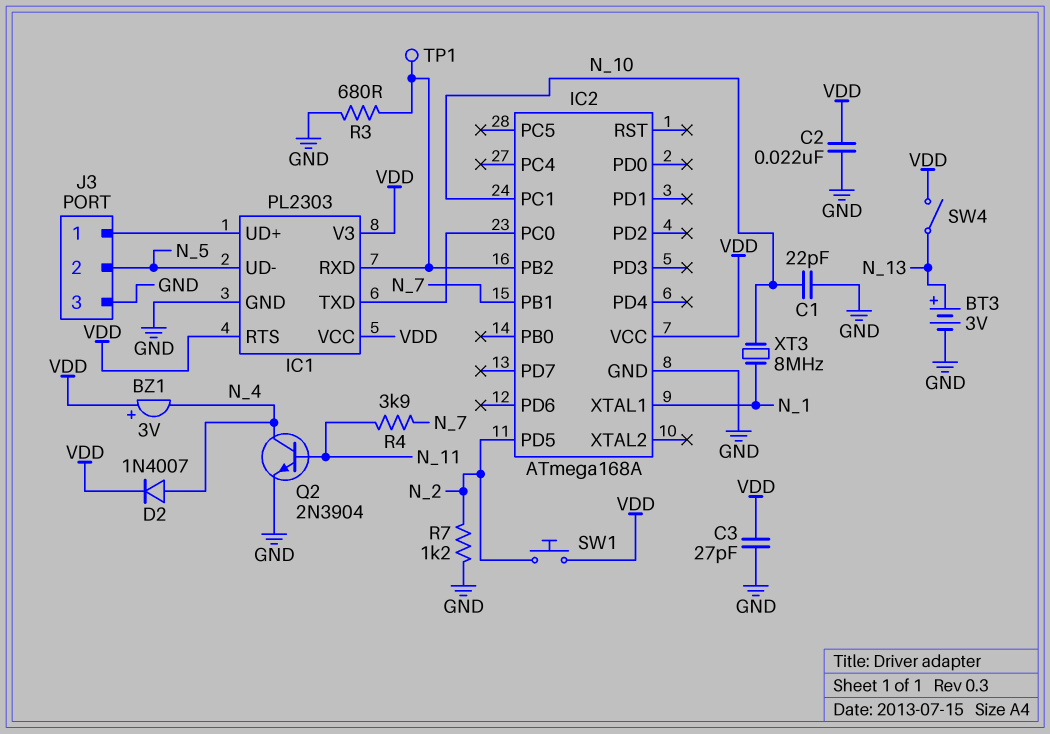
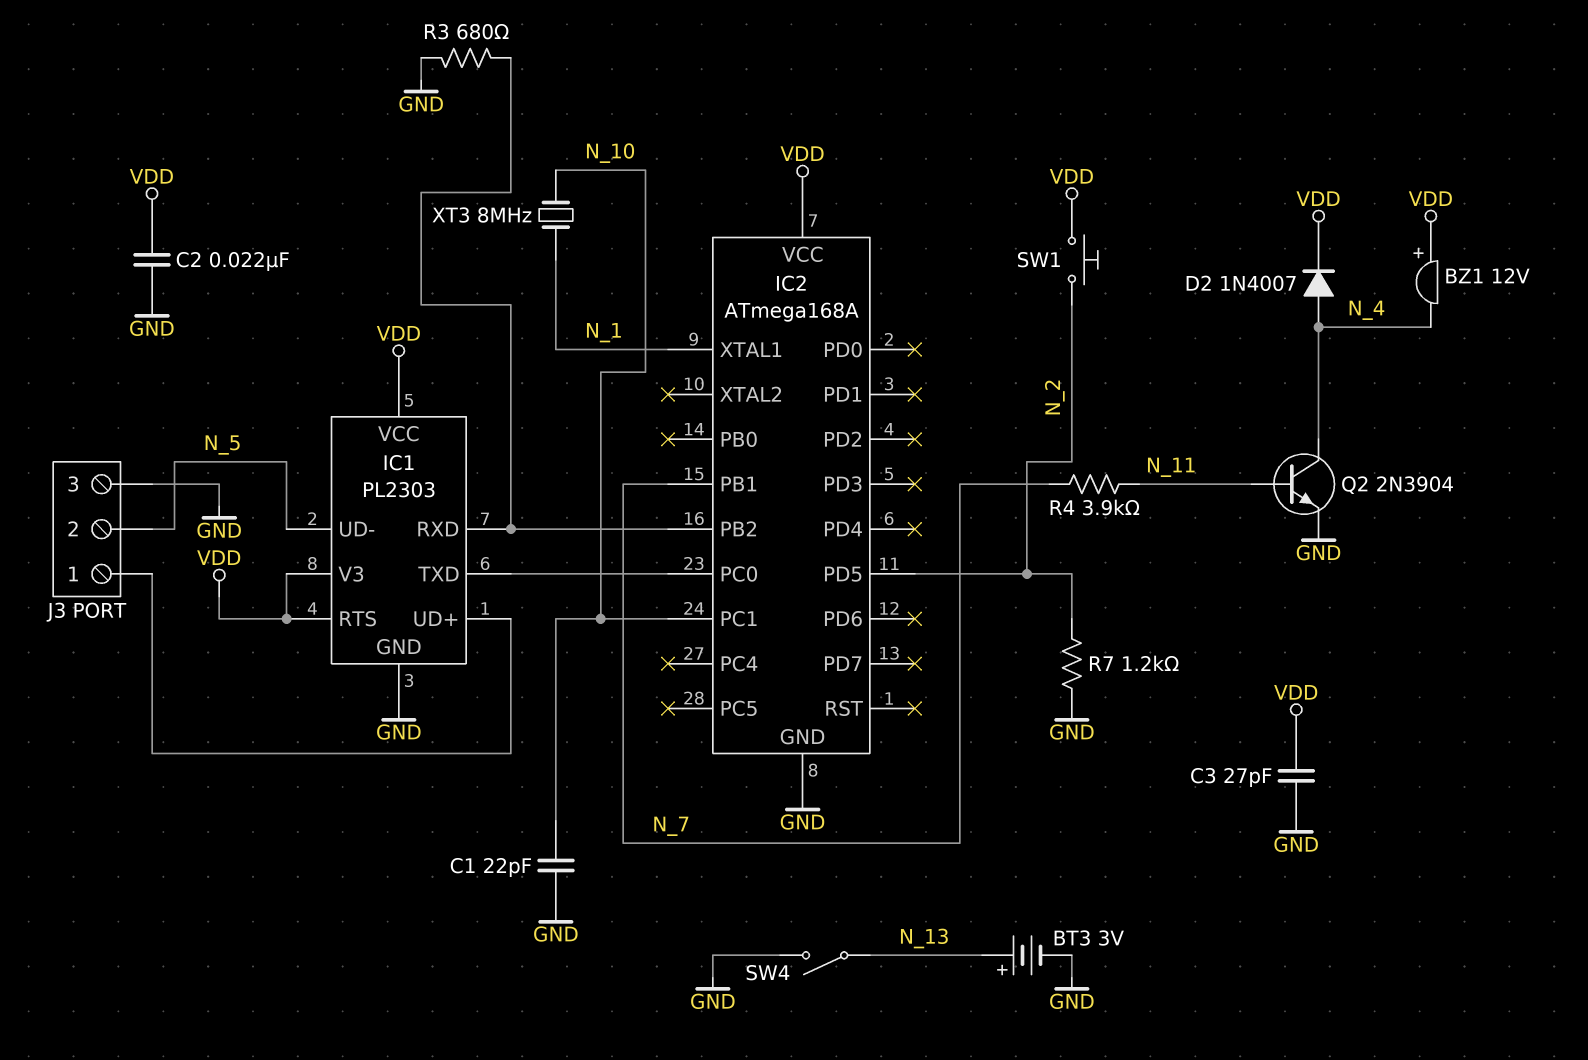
BZ1: buzzer 3V (plus VDD, minus N_4) -> buzzer 12V (plus VDD, minus N_4)
SW4: switch (N_13, VDD) -> switch (GND, N_13)
TP1: test point (IC1/RXD) -> none

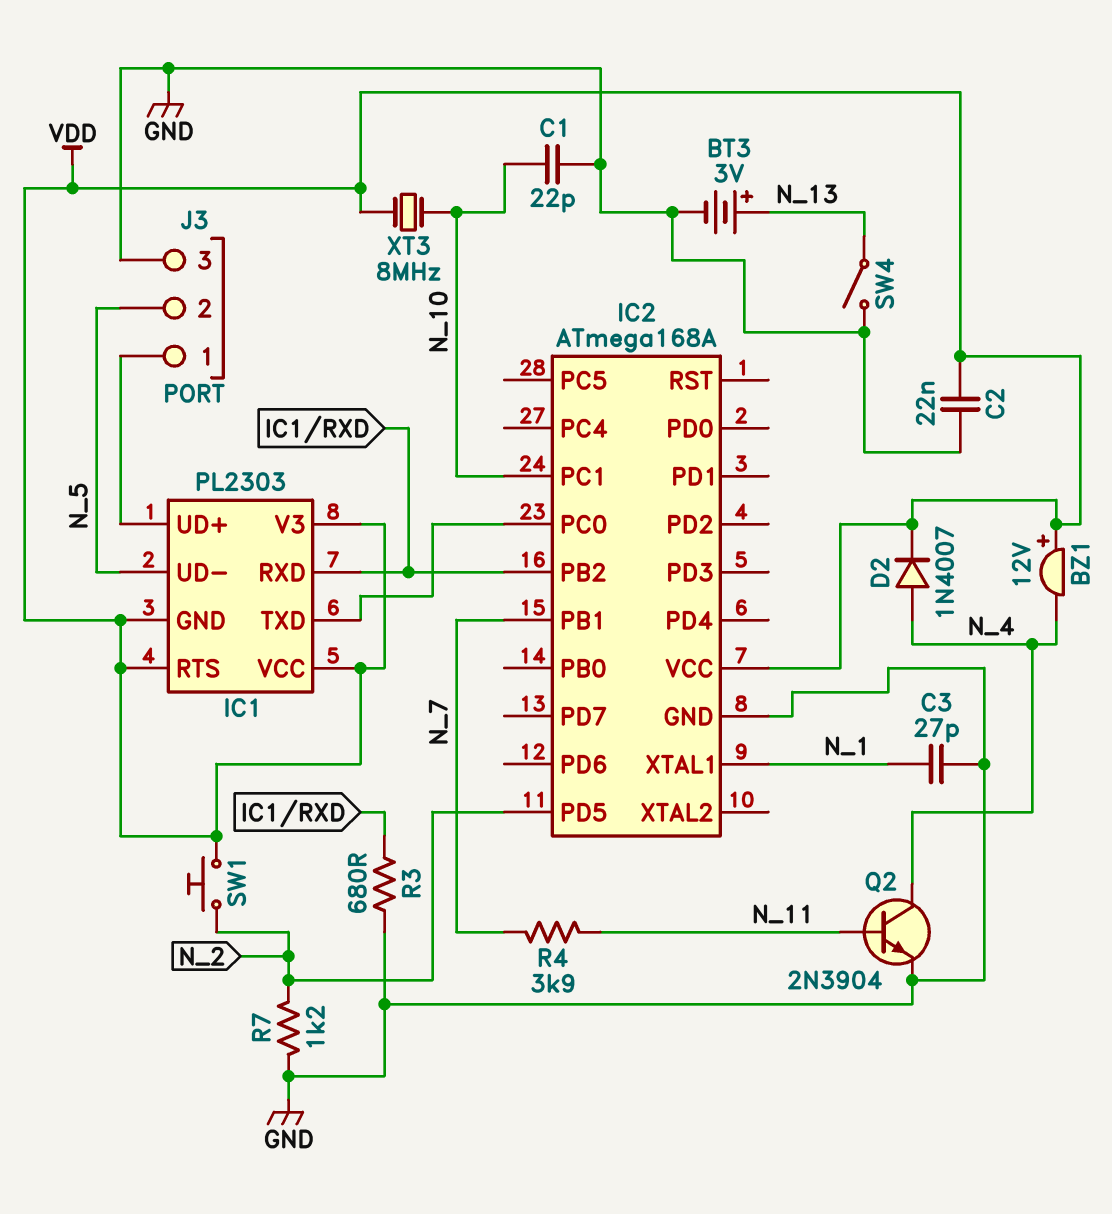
C3: 27pF (GND, VDD) -> 27pF (GND, N_1)
IC1 pin GND: GND -> VDD
XT3: 8MHz (N_1, N_10) -> 8MHz (N_10, VDD)

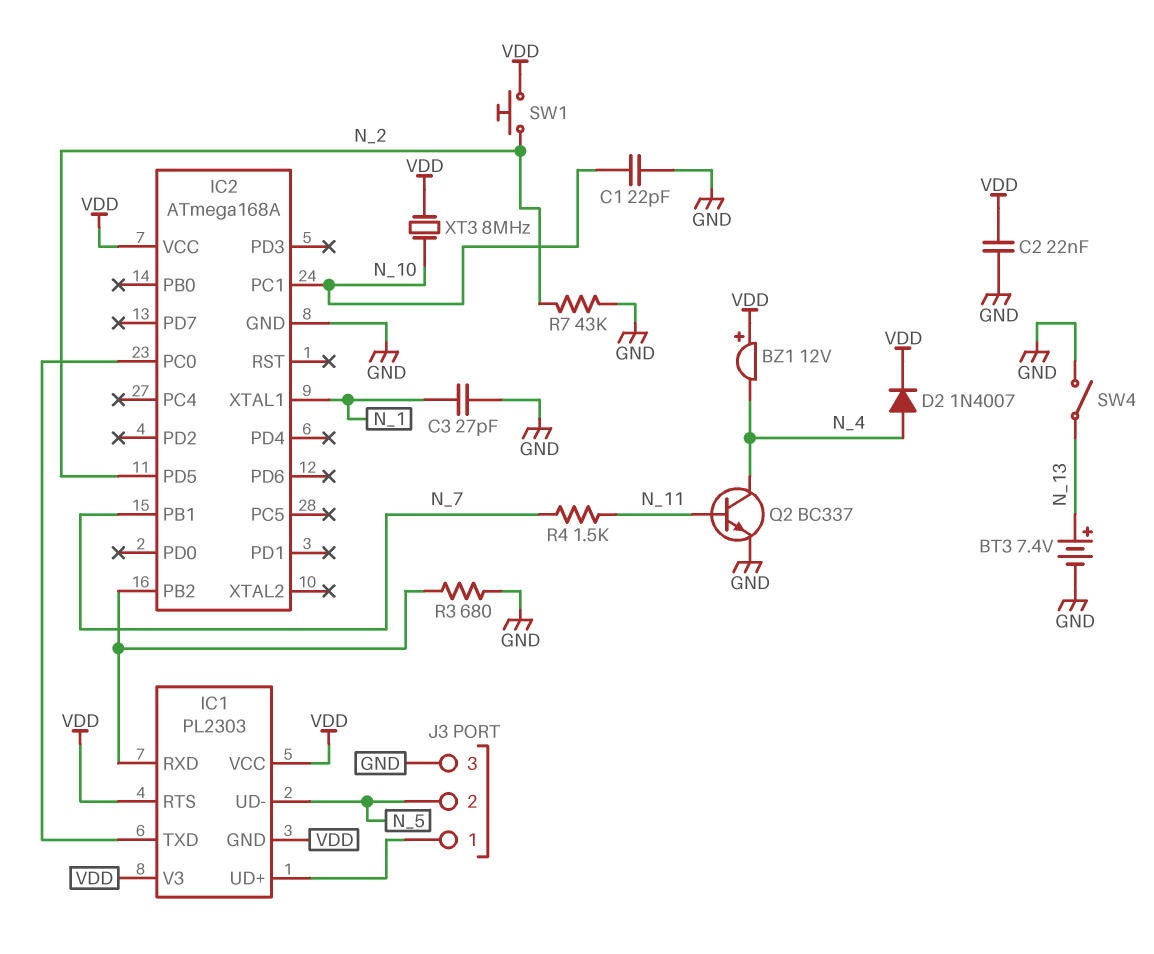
BT3: 3V (plus N_13, minus GND) -> 7.4V (plus N_13, minus GND)
Q2: NPN 2N3904 (B N_11, C N_4, E GND) -> NPN BC337 (B N_11, C N_4, E GND)
R4: 3.9k (N_7, N_11) -> 1.5k (N_7, N_11)
R7: 1.2k (GND, N_2) -> 43k (GND, N_2)

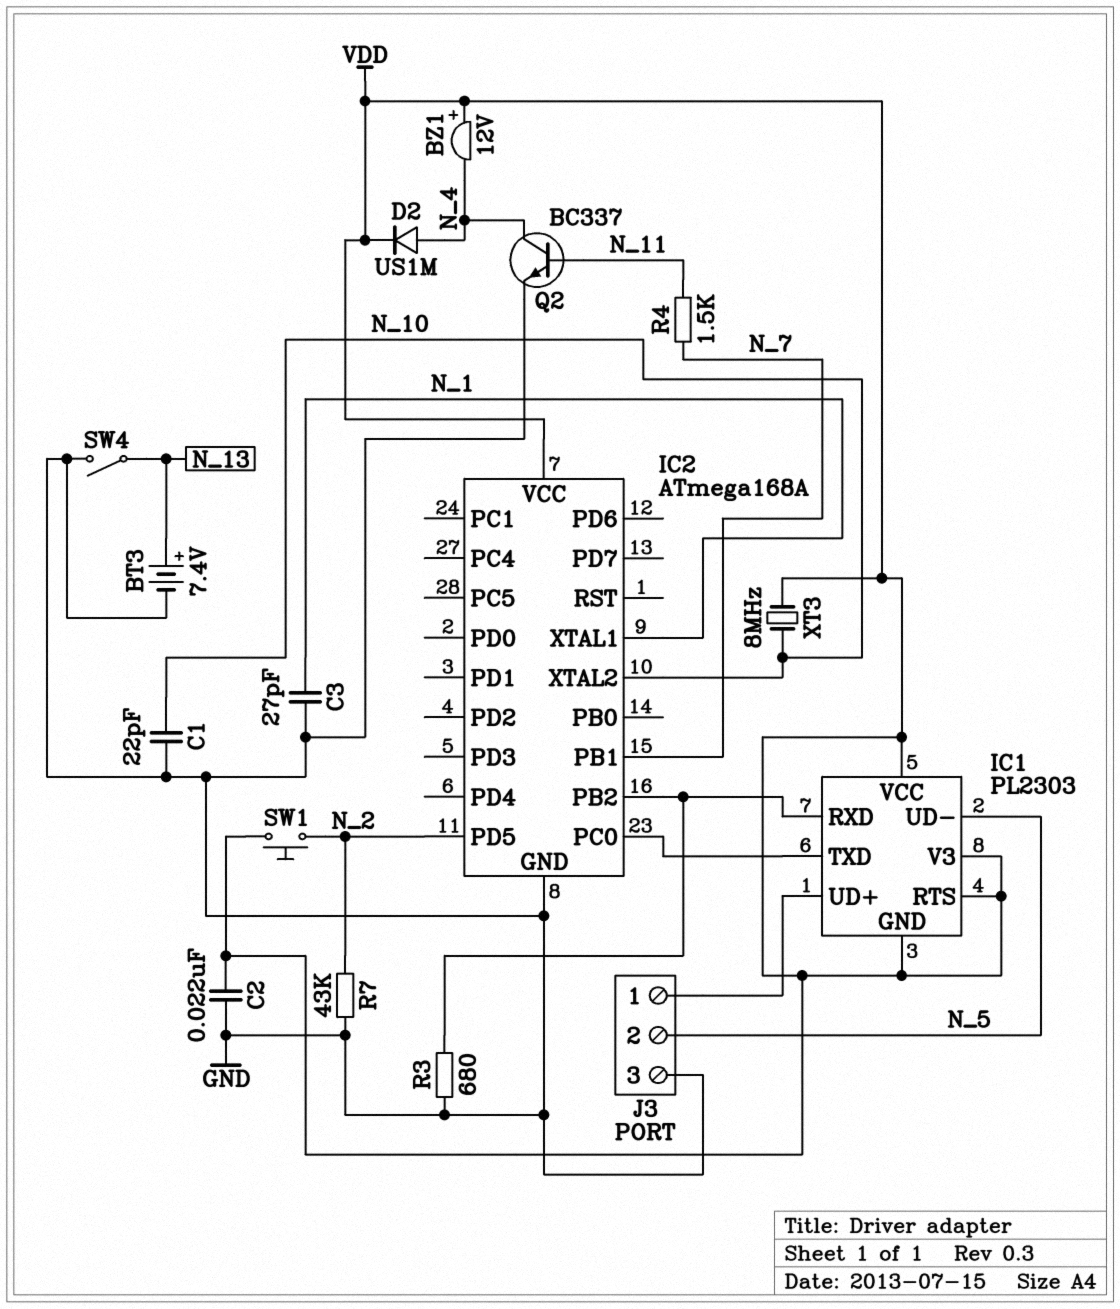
D2: diode 1N4007 (A N_4, K VDD) -> diode US1M (A N_4, K VDD)
IC2 pin PC1: N_10 -> none
IC2 pin XTAL2: none -> N_10

